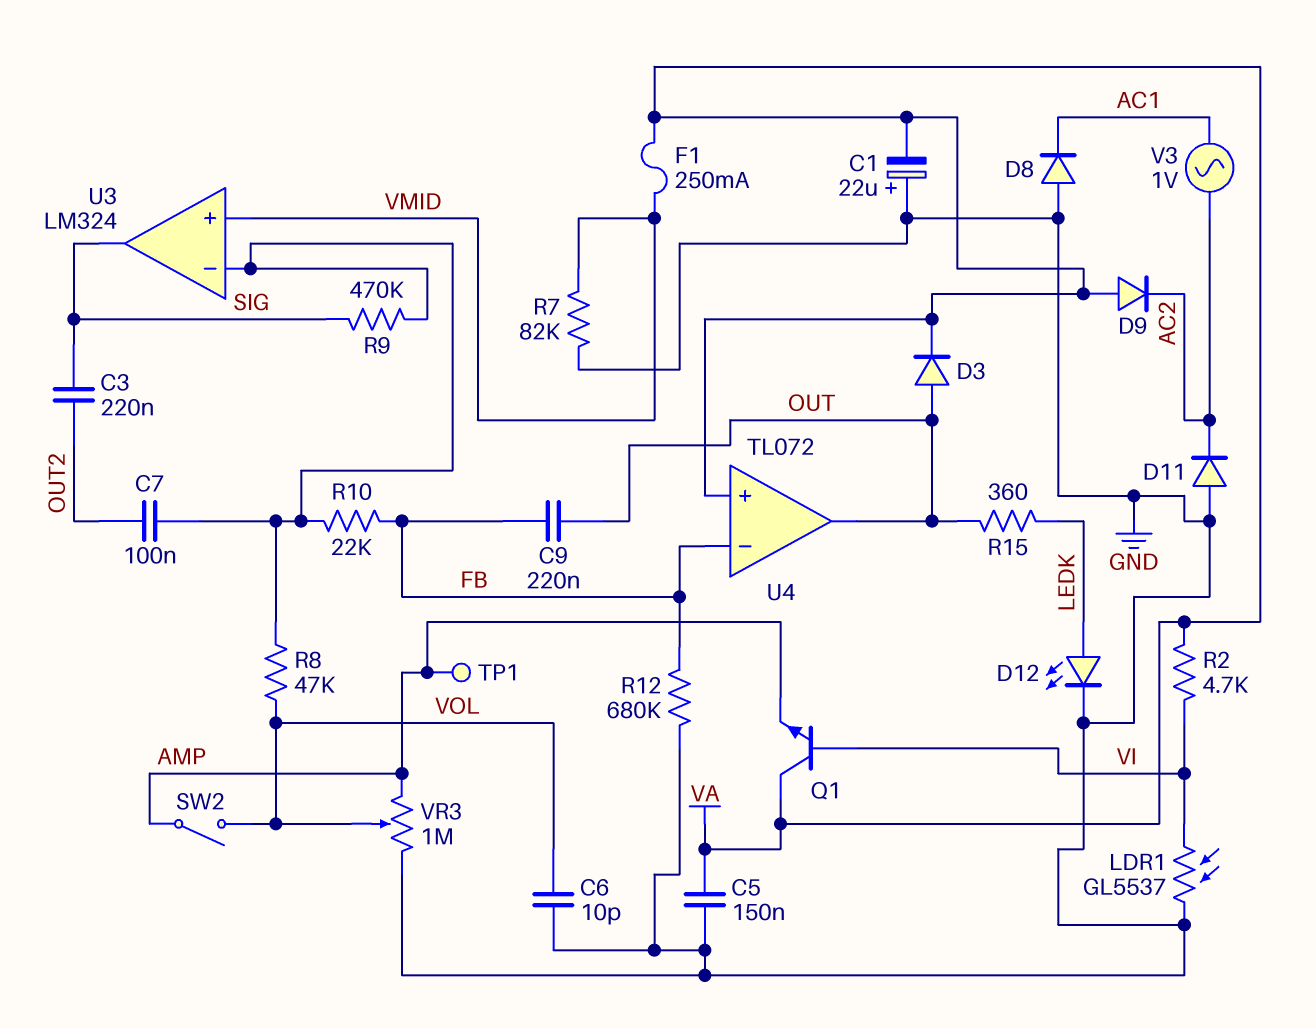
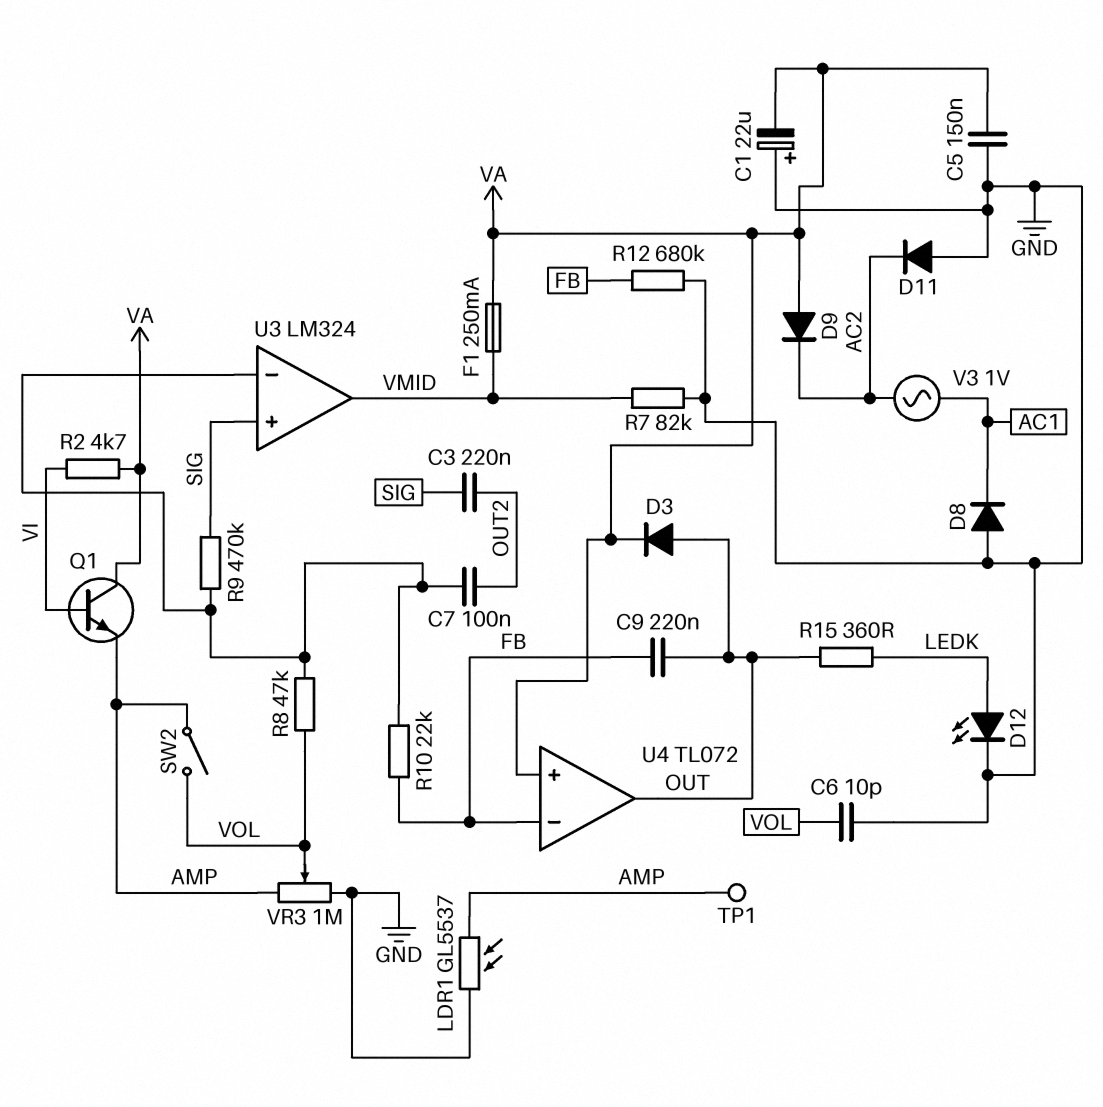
LDR1: GL5537 (GND, VI) -> GL5537 (AMP, GND)
U3 pin in+: VMID -> SIG
U3 pin out: SIG -> VMID

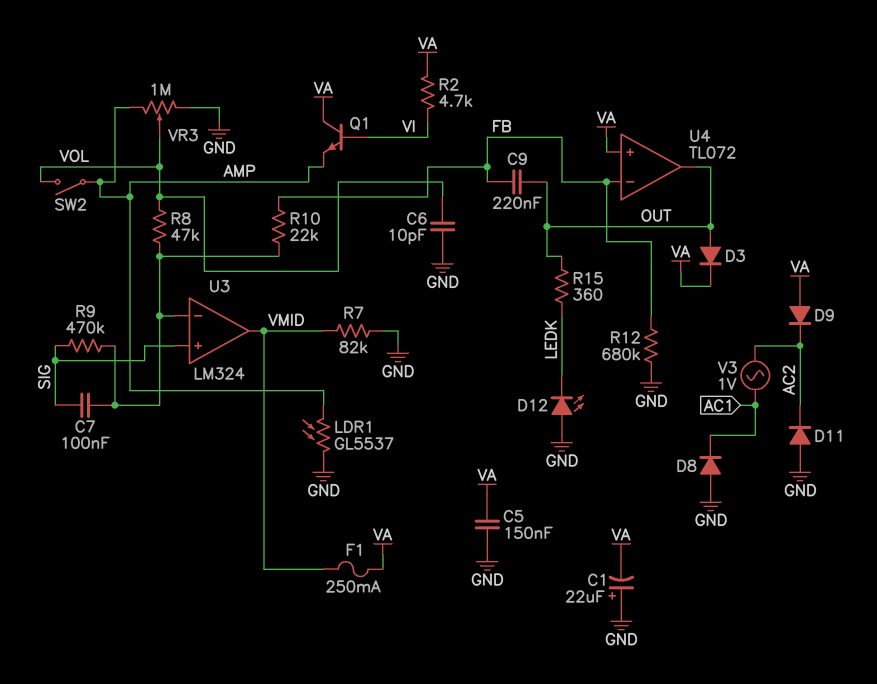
C3: 220nF (OUT2, SIG) -> none
C7: 100nF (OUT2, U3/in-) -> 100nF (SIG, U3/in-)
D12: LED (A LEDK, K GND) -> LED (A GND, K LEDK)
TP1: test point (AMP) -> none

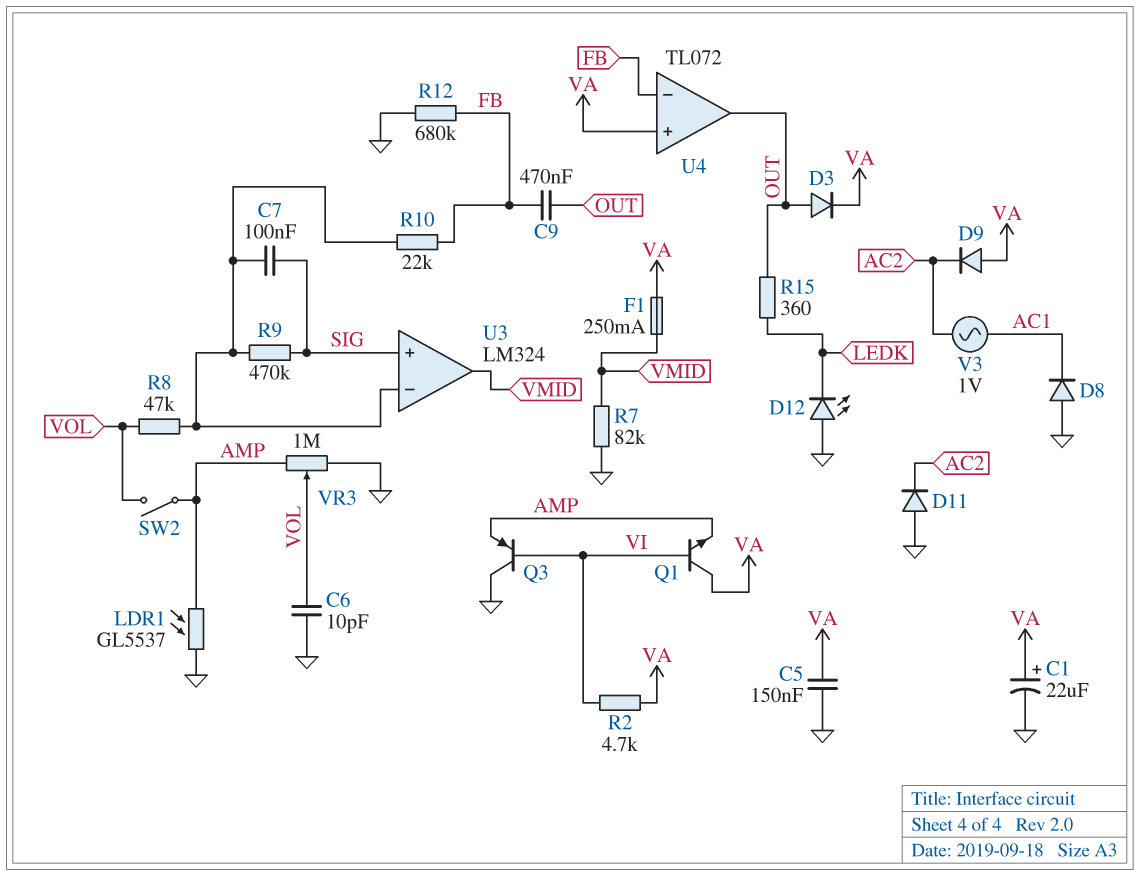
C1: 22uF (plus GND, minus VA) -> 22uF (plus VA, minus GND)
C9: 220nF (FB, OUT) -> 470nF (FB, OUT)
Q3: none -> PNP (B VI, C GND, E AMP)

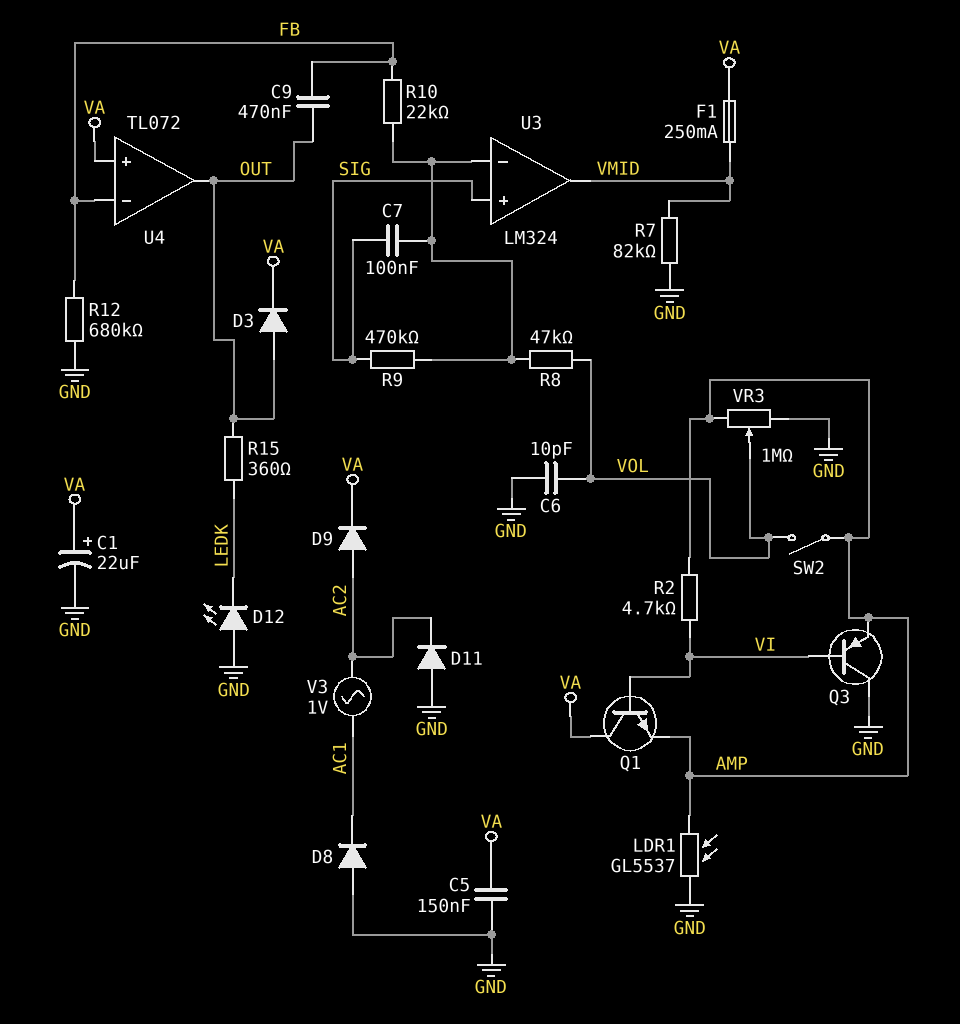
D9: diode (A VA, K AC2) -> diode (A AC2, K VA)
R2: 4.7k (VA, VI) -> 4.7k (AMP, VI)

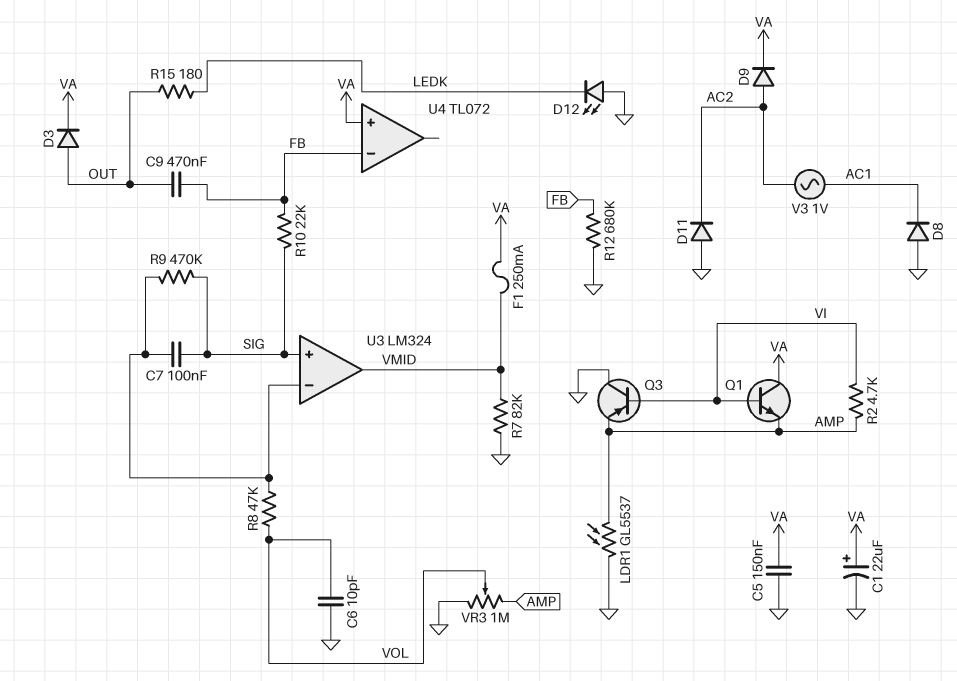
R10: 22k (FB, U3/in-) -> 22k (FB, SIG)
R15: 360 (LEDK, OUT) -> 180 (LEDK, OUT)
SW2: switch (AMP, VOL) -> none
U4 pin out: OUT -> none

